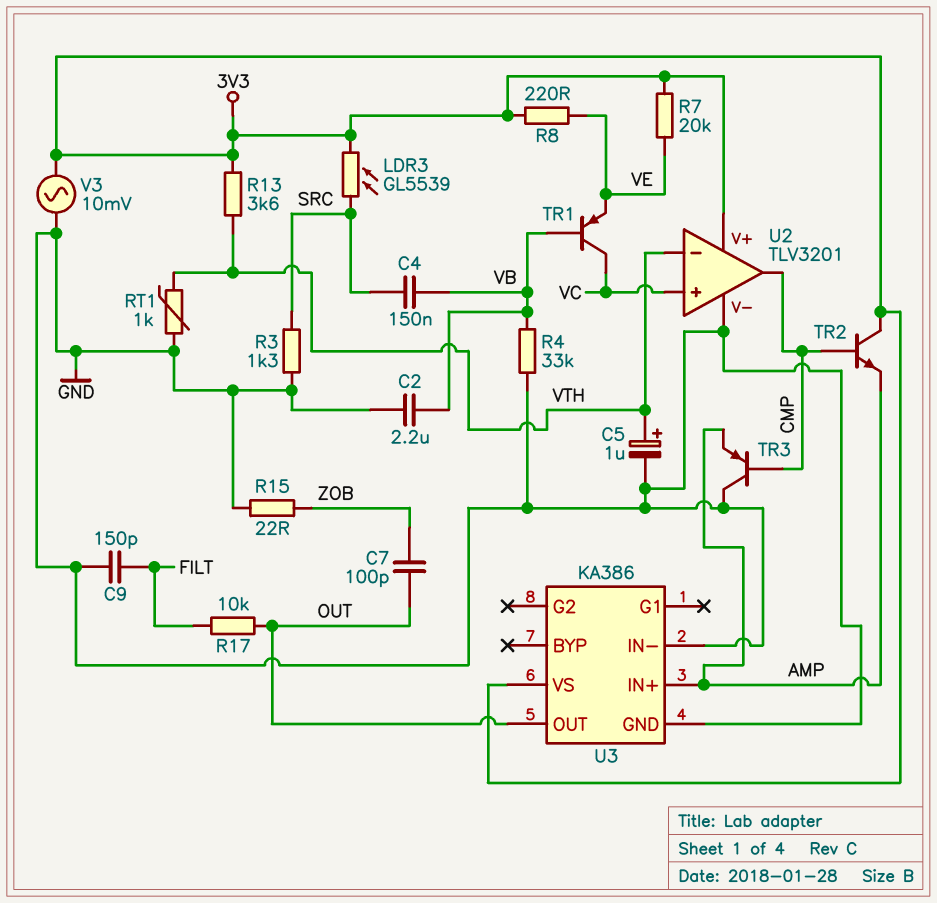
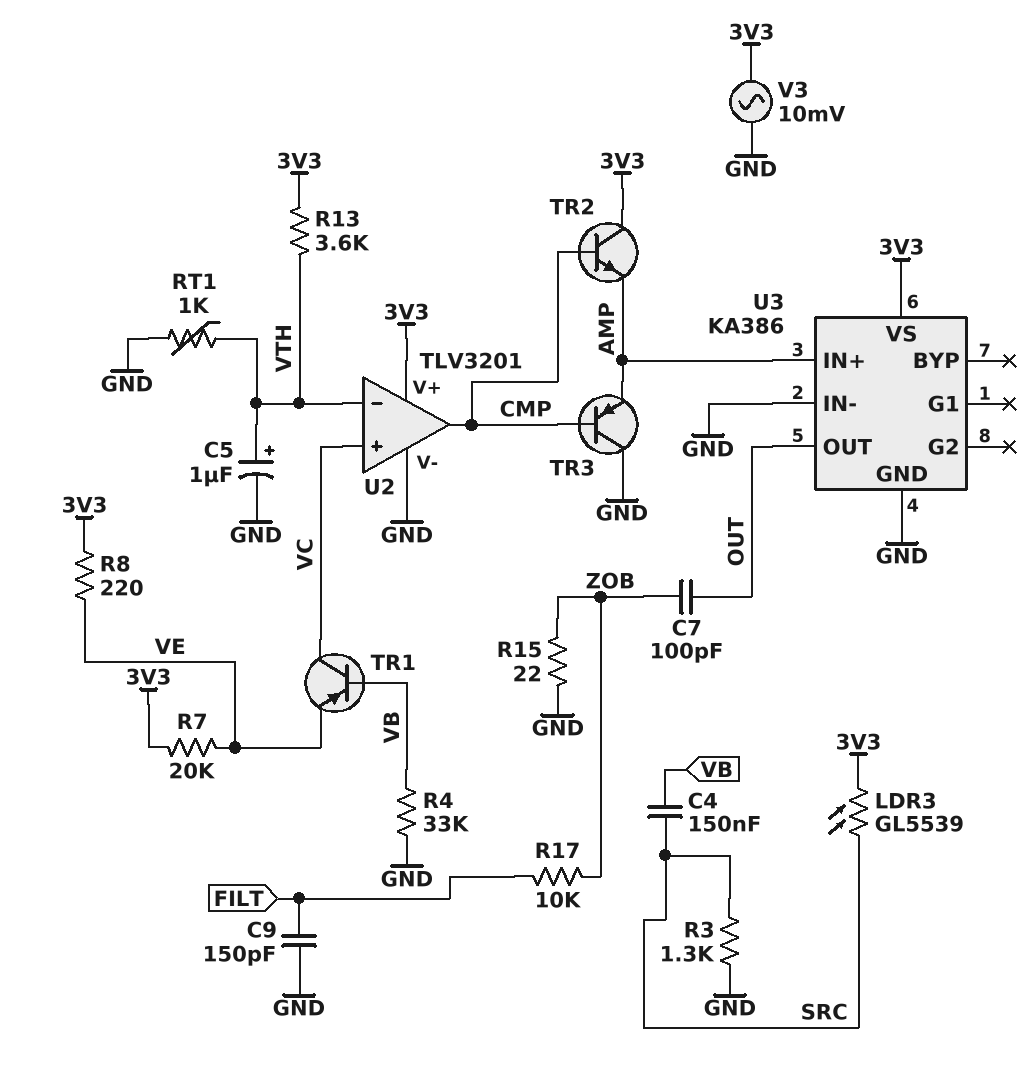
C2: 2.2uF (GND, VB) -> none
R17: 10k (FILT, OUT) -> 10k (FILT, ZOB)

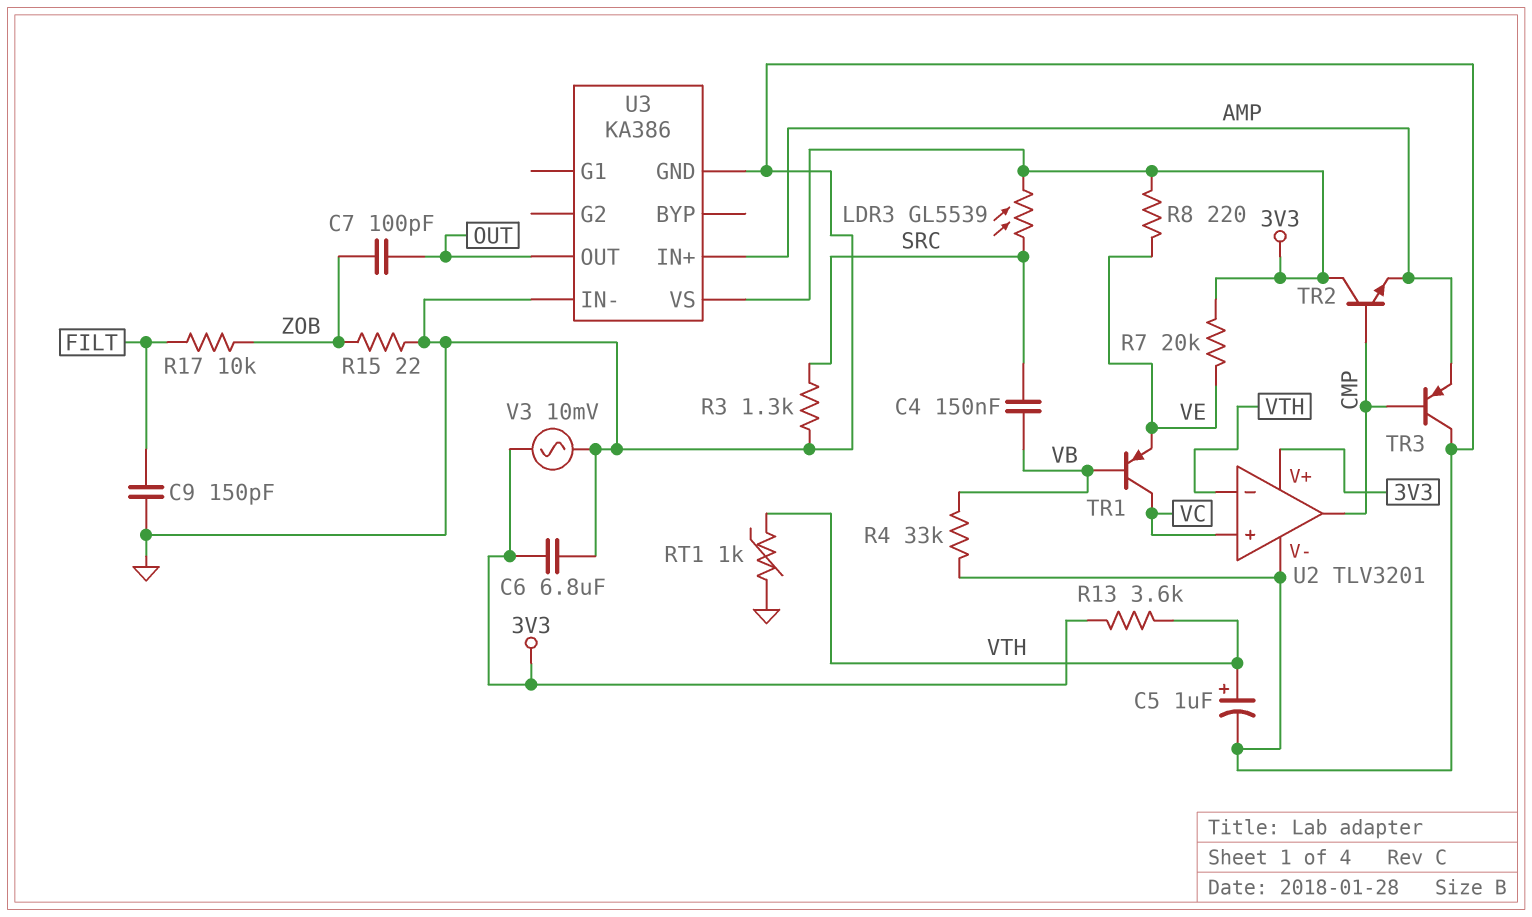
C6: none -> 6.8uF (3V3, GND)

